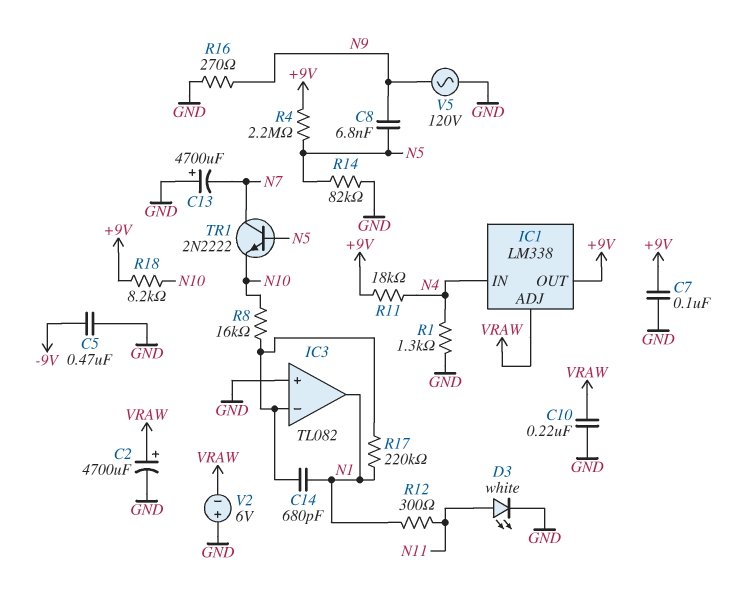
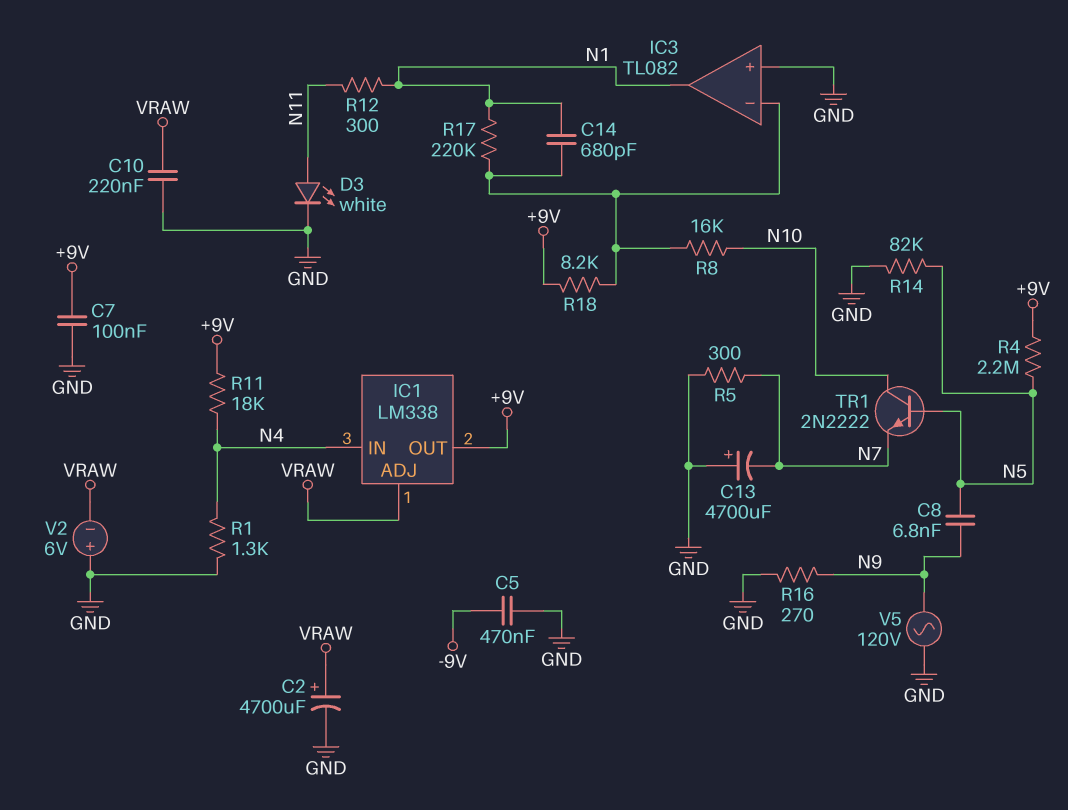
R5: none -> 300 (GND, N7)
R18: 8.2k (+9V, N10) -> 8.2k (+9V, IC3/in-)
TR1: NPN 2N2222 (B N5, C N7, E N10) -> NPN 2N2222 (B N5, C N10, E N7)

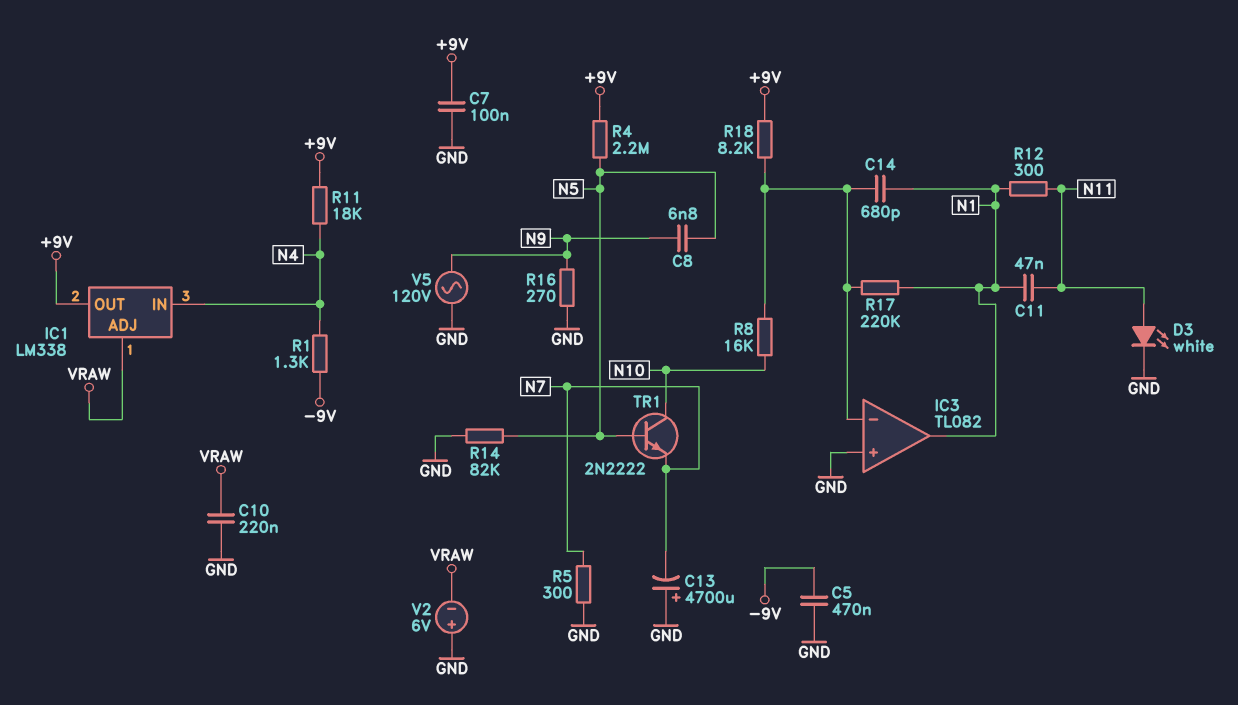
C2: 4700uF (plus VRAW, minus GND) -> none
C11: none -> 47nF (N1, N11)
R1: 1.3k (GND, N4) -> 1.3k (-9V, N4)

